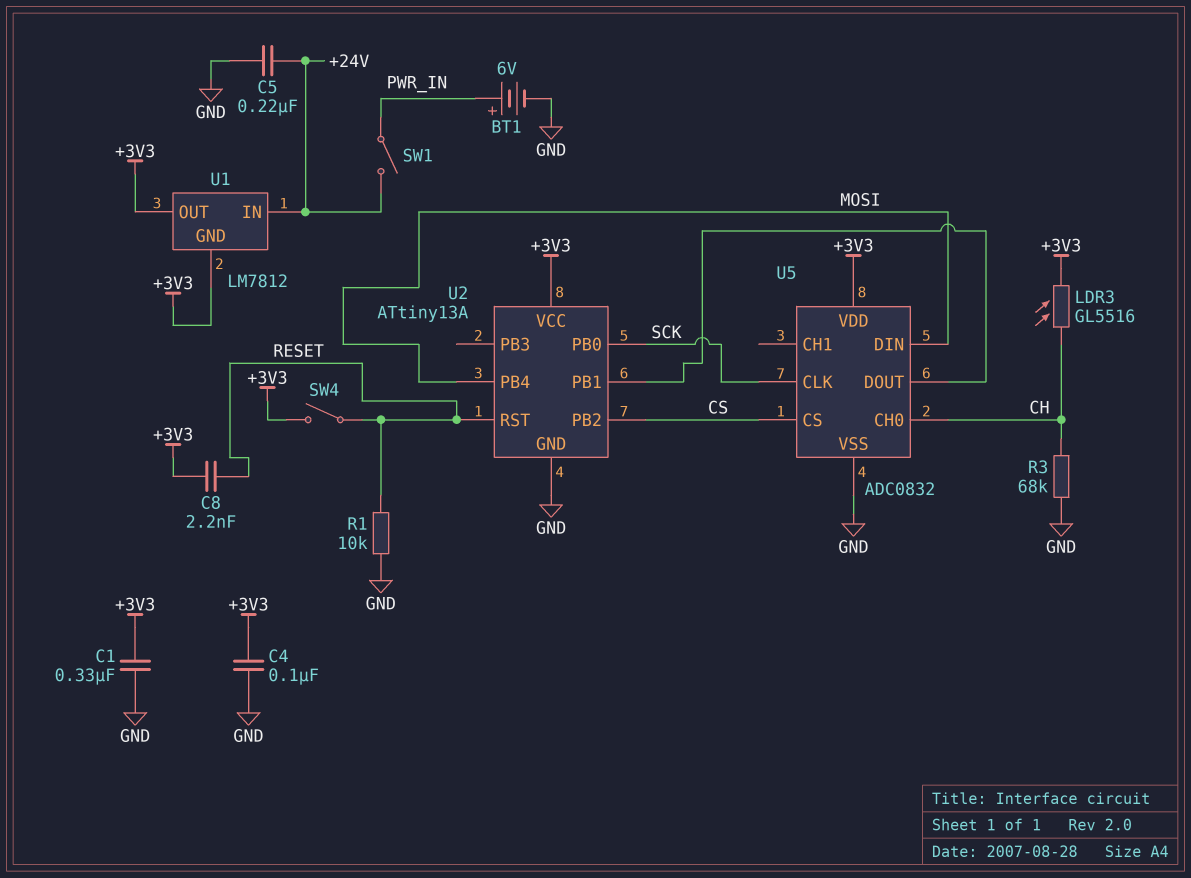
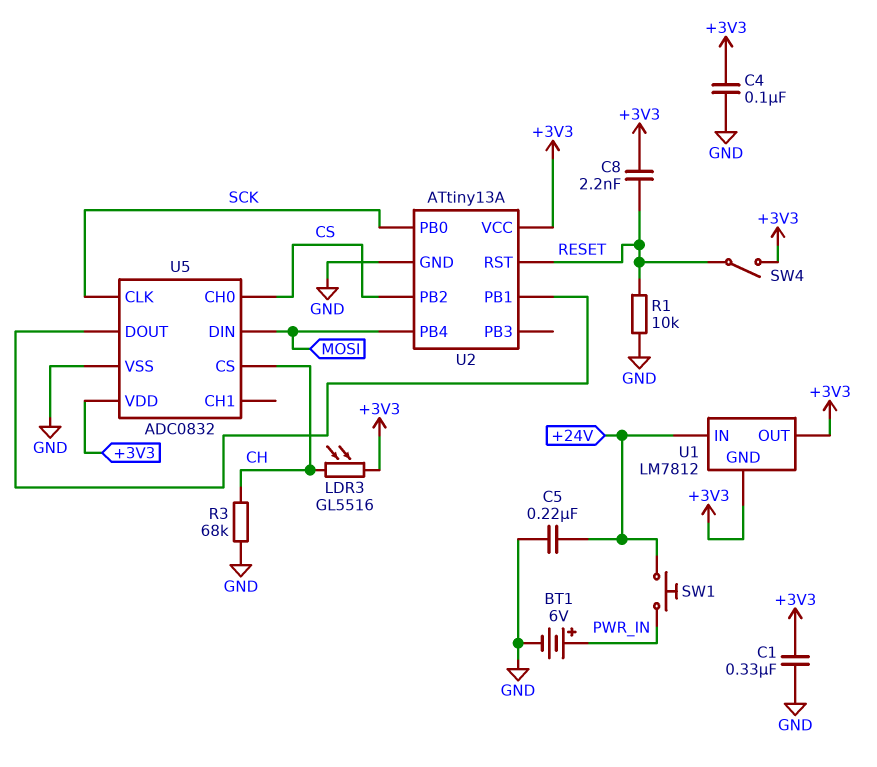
SW1: switch (+24V, PWR_IN) -> button (+24V, PWR_IN)
U5 pin CH0: CH -> CS
U5 pin CS: CS -> CH

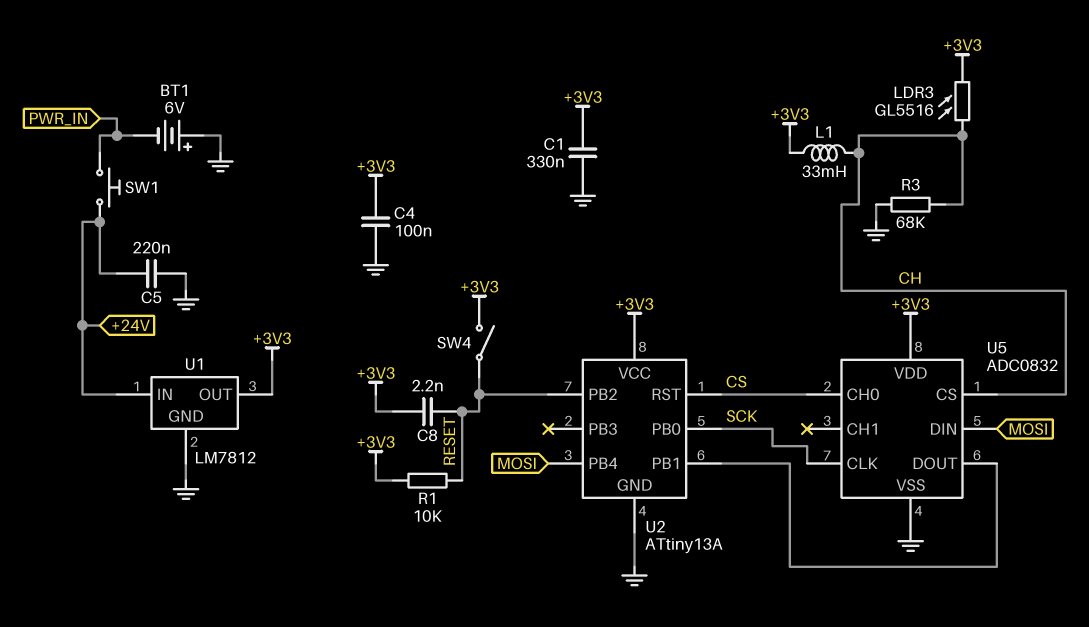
BT1: 6V (plus PWR_IN, minus GND) -> 6V (plus GND, minus PWR_IN)
L1: none -> 33mH (+3V3, CH)
R1: 10k (GND, RESET) -> 10k (+3V3, RESET)
U1 pin GND: +3V3 -> GND
U2 pin PB2: CS -> RESET
U2 pin RST: RESET -> CS

